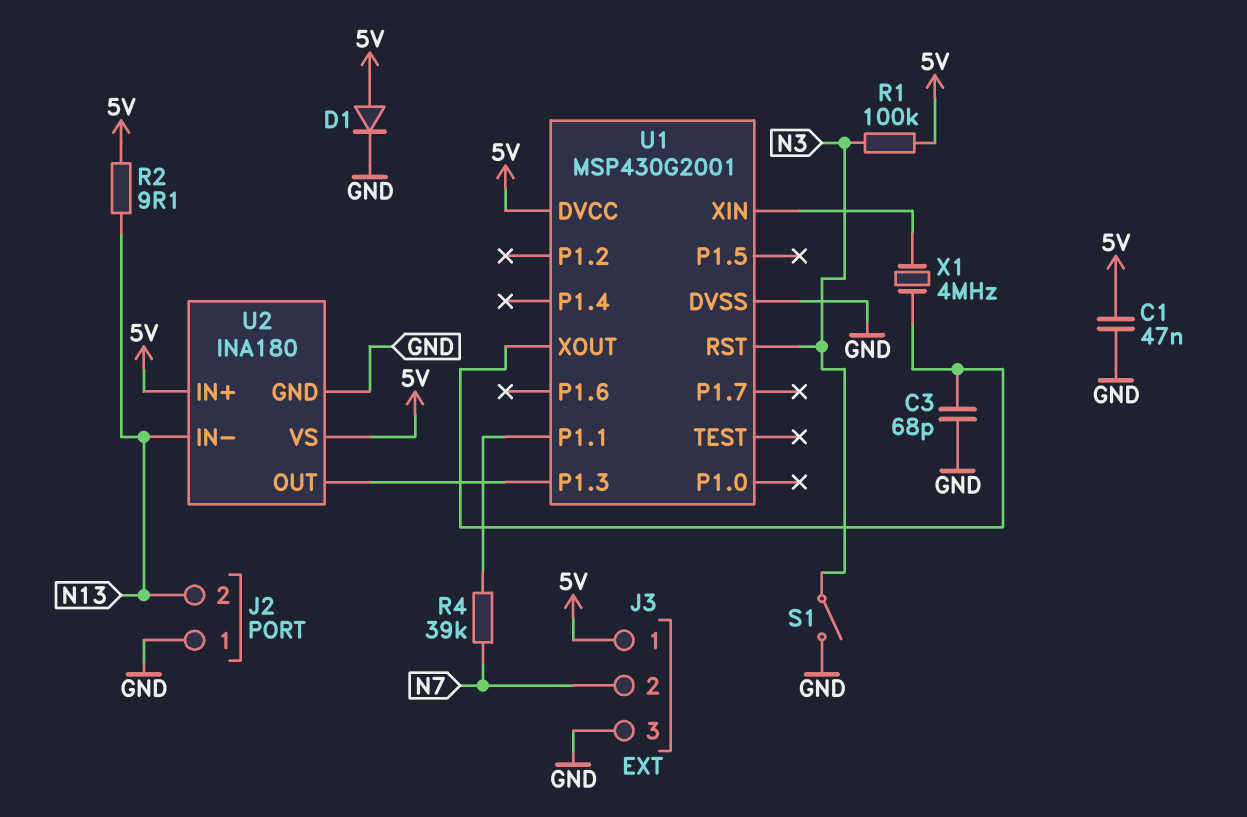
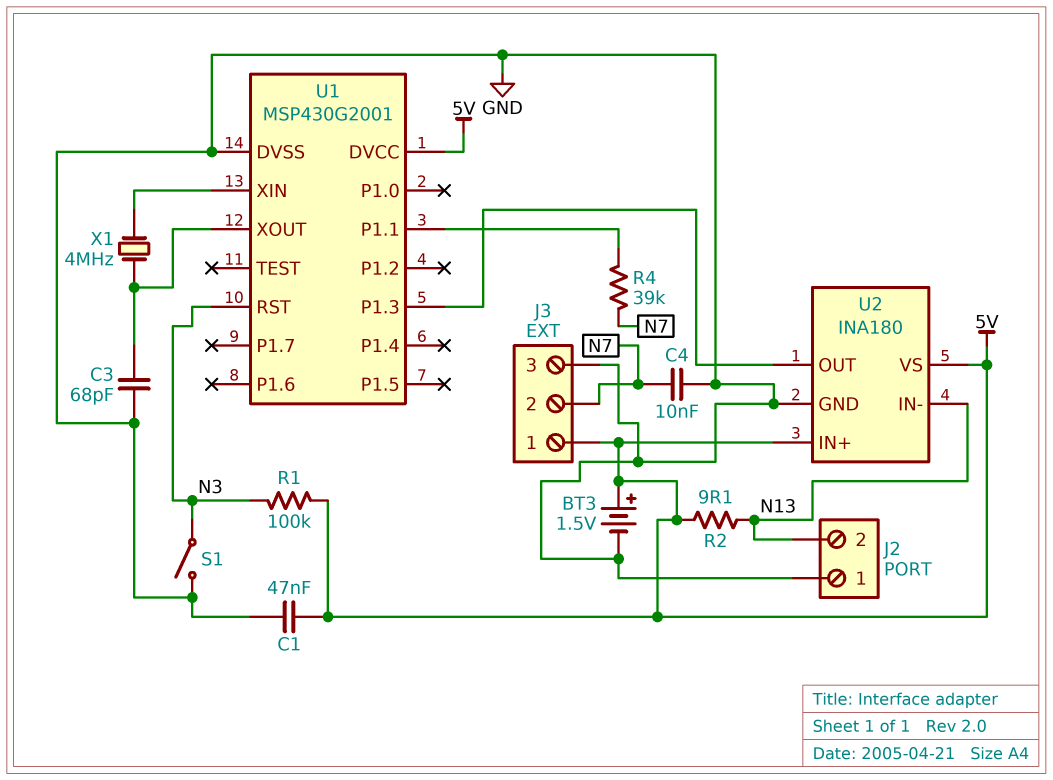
BT3: none -> 1.5V (plus 5V, minus GND)
C4: none -> 10nF (GND, N7)
D1: diode (A 5V, K GND) -> none

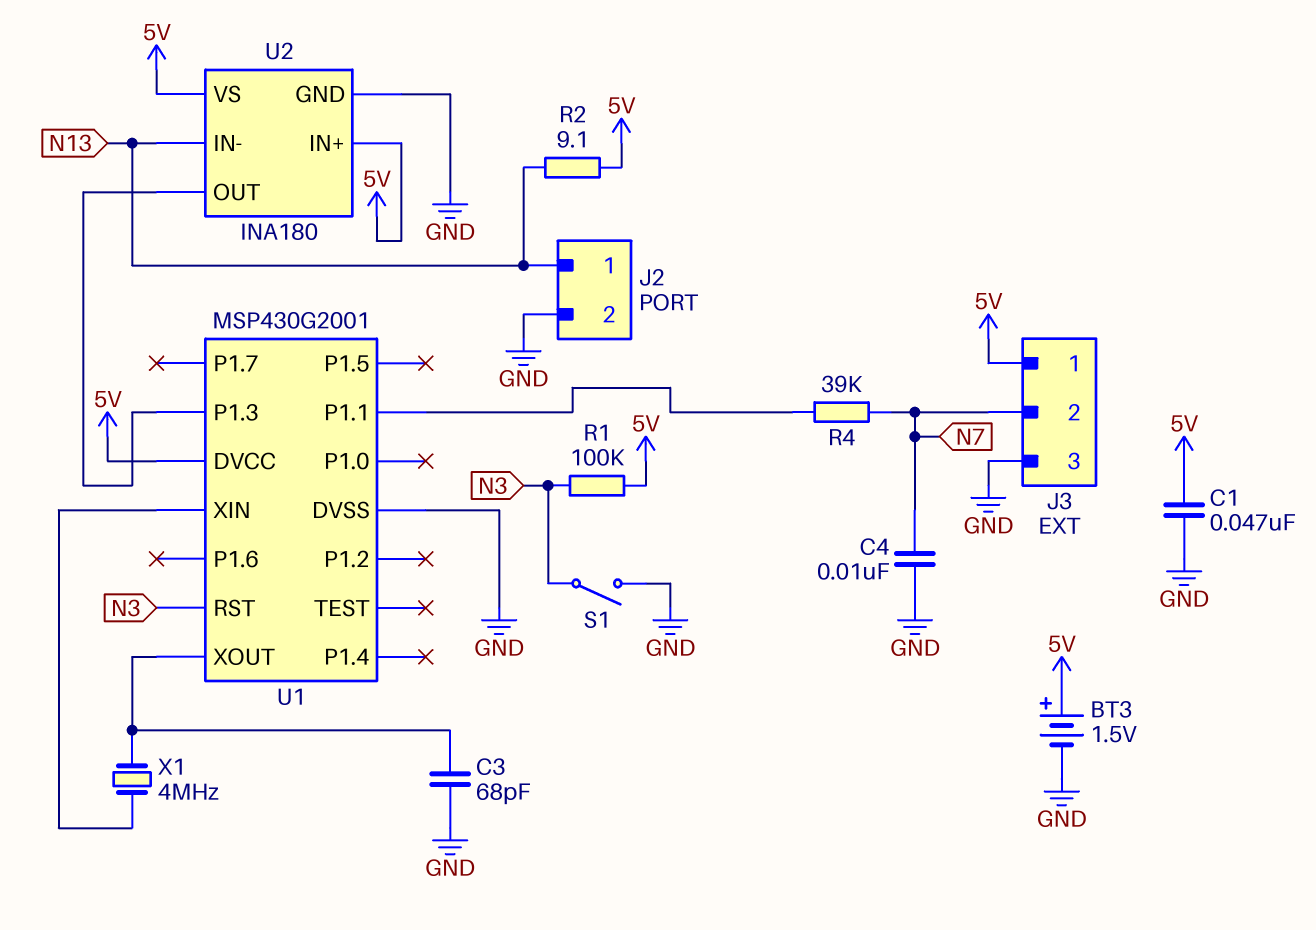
J2 pin 1: GND -> N13
J2 pin 2: N13 -> GND

